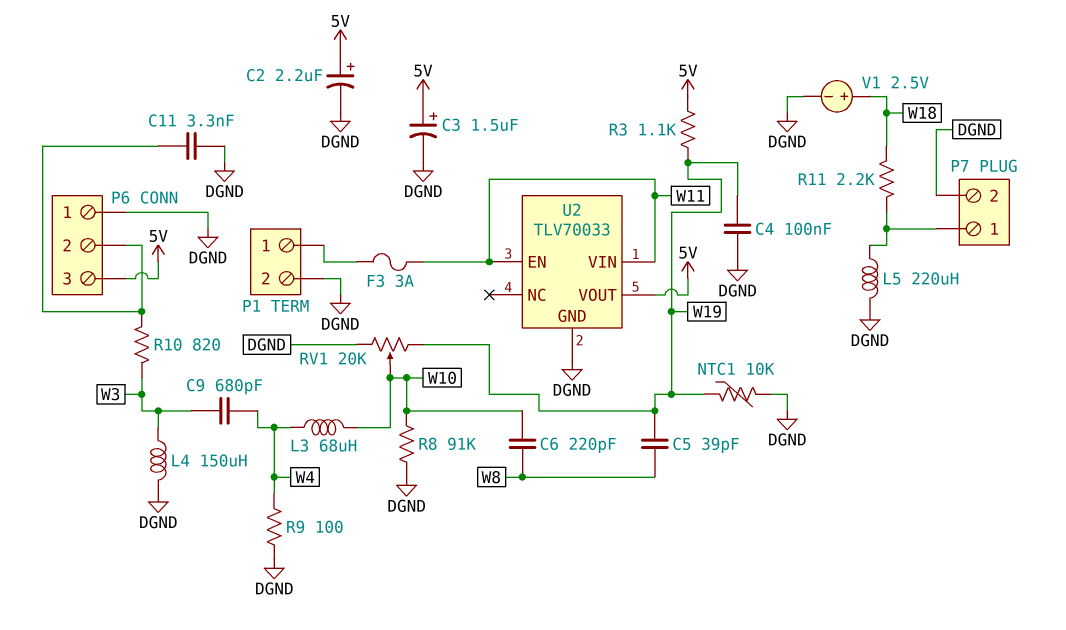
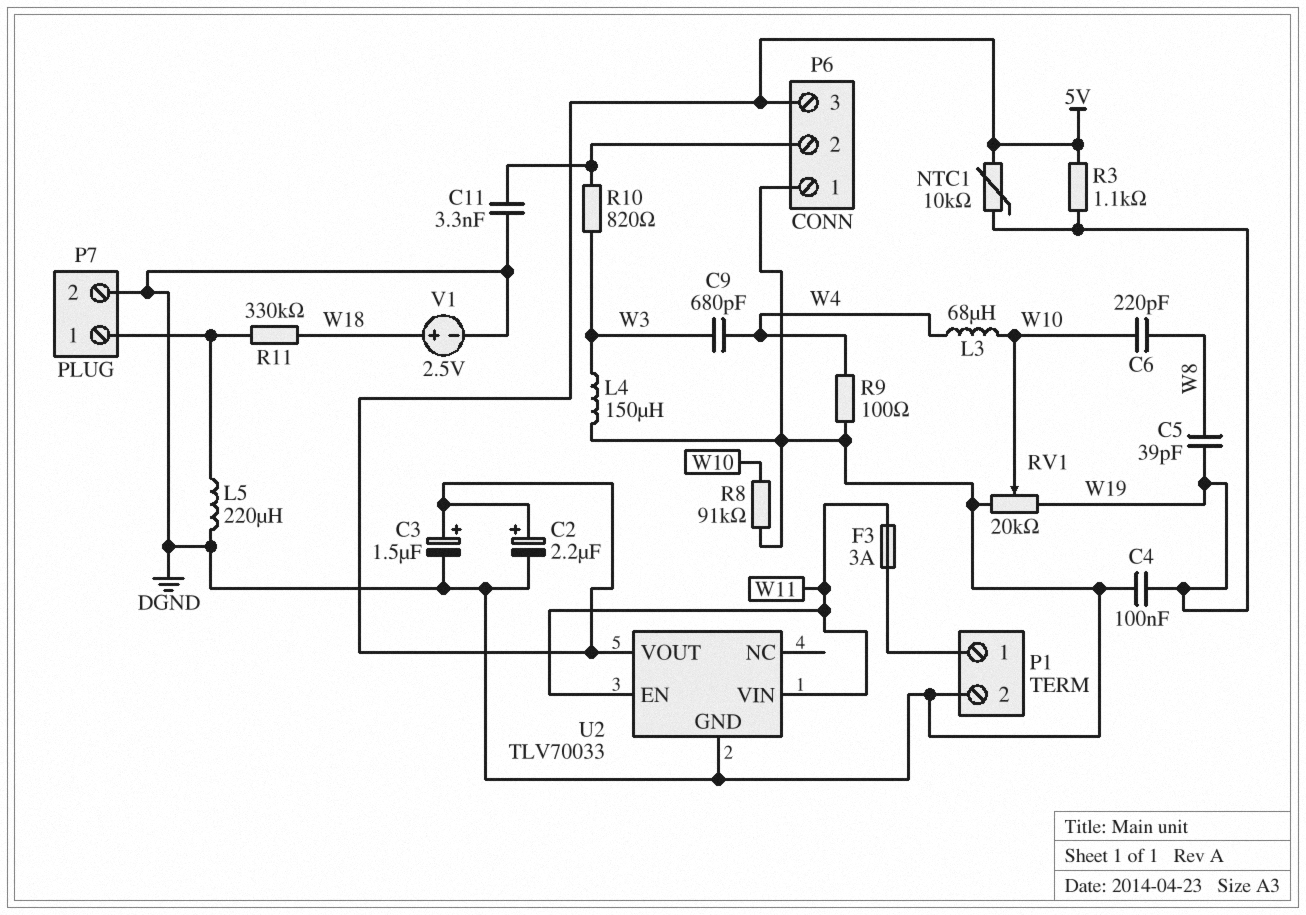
NTC1: 10k (DGND, W19) -> 10k (5V, W19)
R11: 2.2k (P7/1, W18) -> 330k (P7/1, W18)

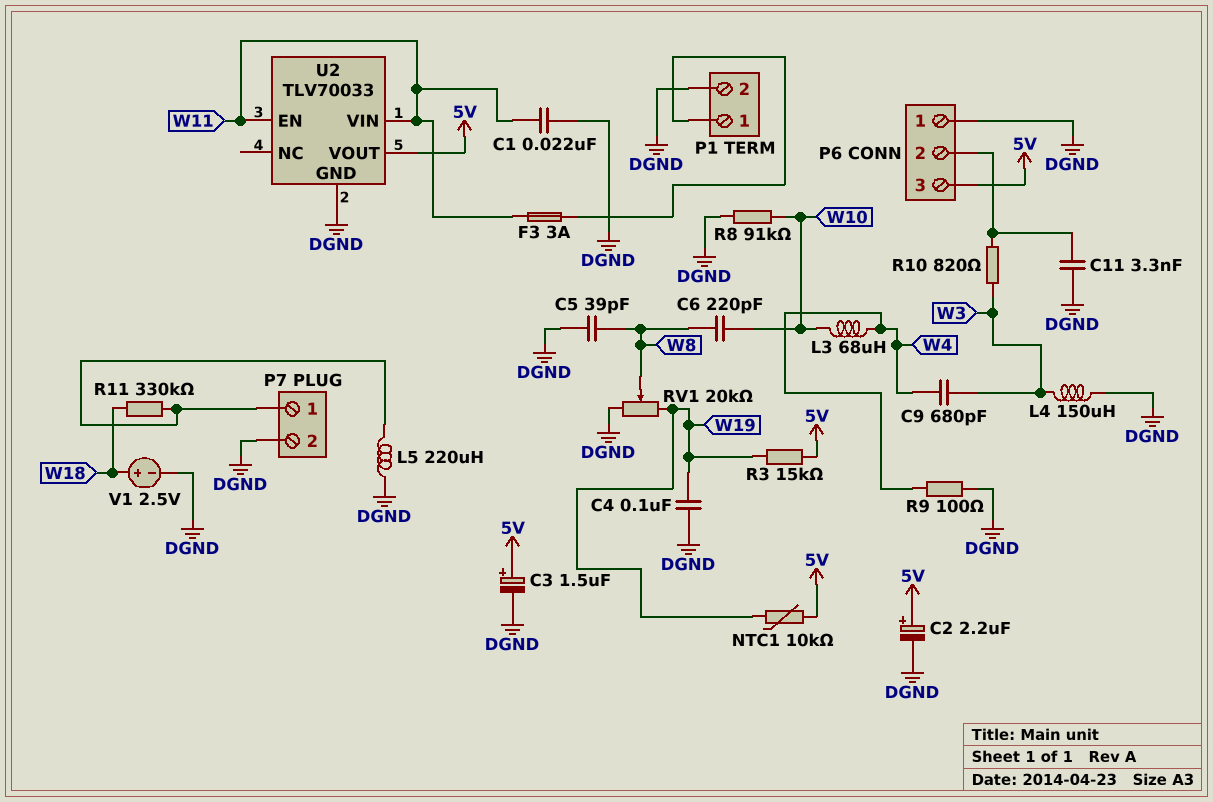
C1: none -> 22nF (DGND, W11)
C5: 39pF (W8, W19) -> 39pF (DGND, W8)
R3: 1.1k (5V, W19) -> 15k (5V, W19)
RV1: 20k (DGND, W19, wiper W10) -> 20k (DGND, W19, wiper W8)

